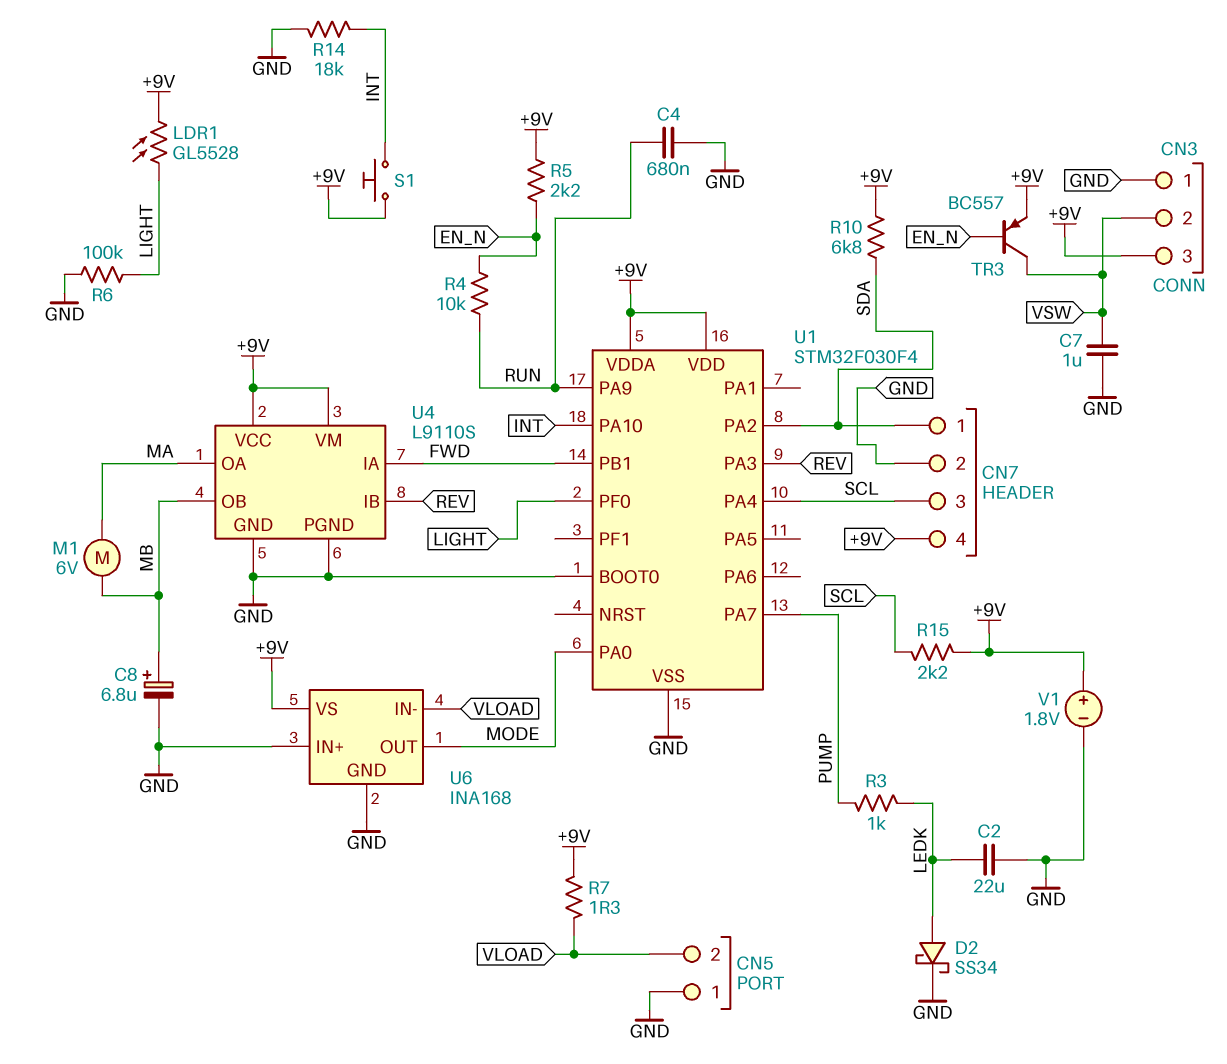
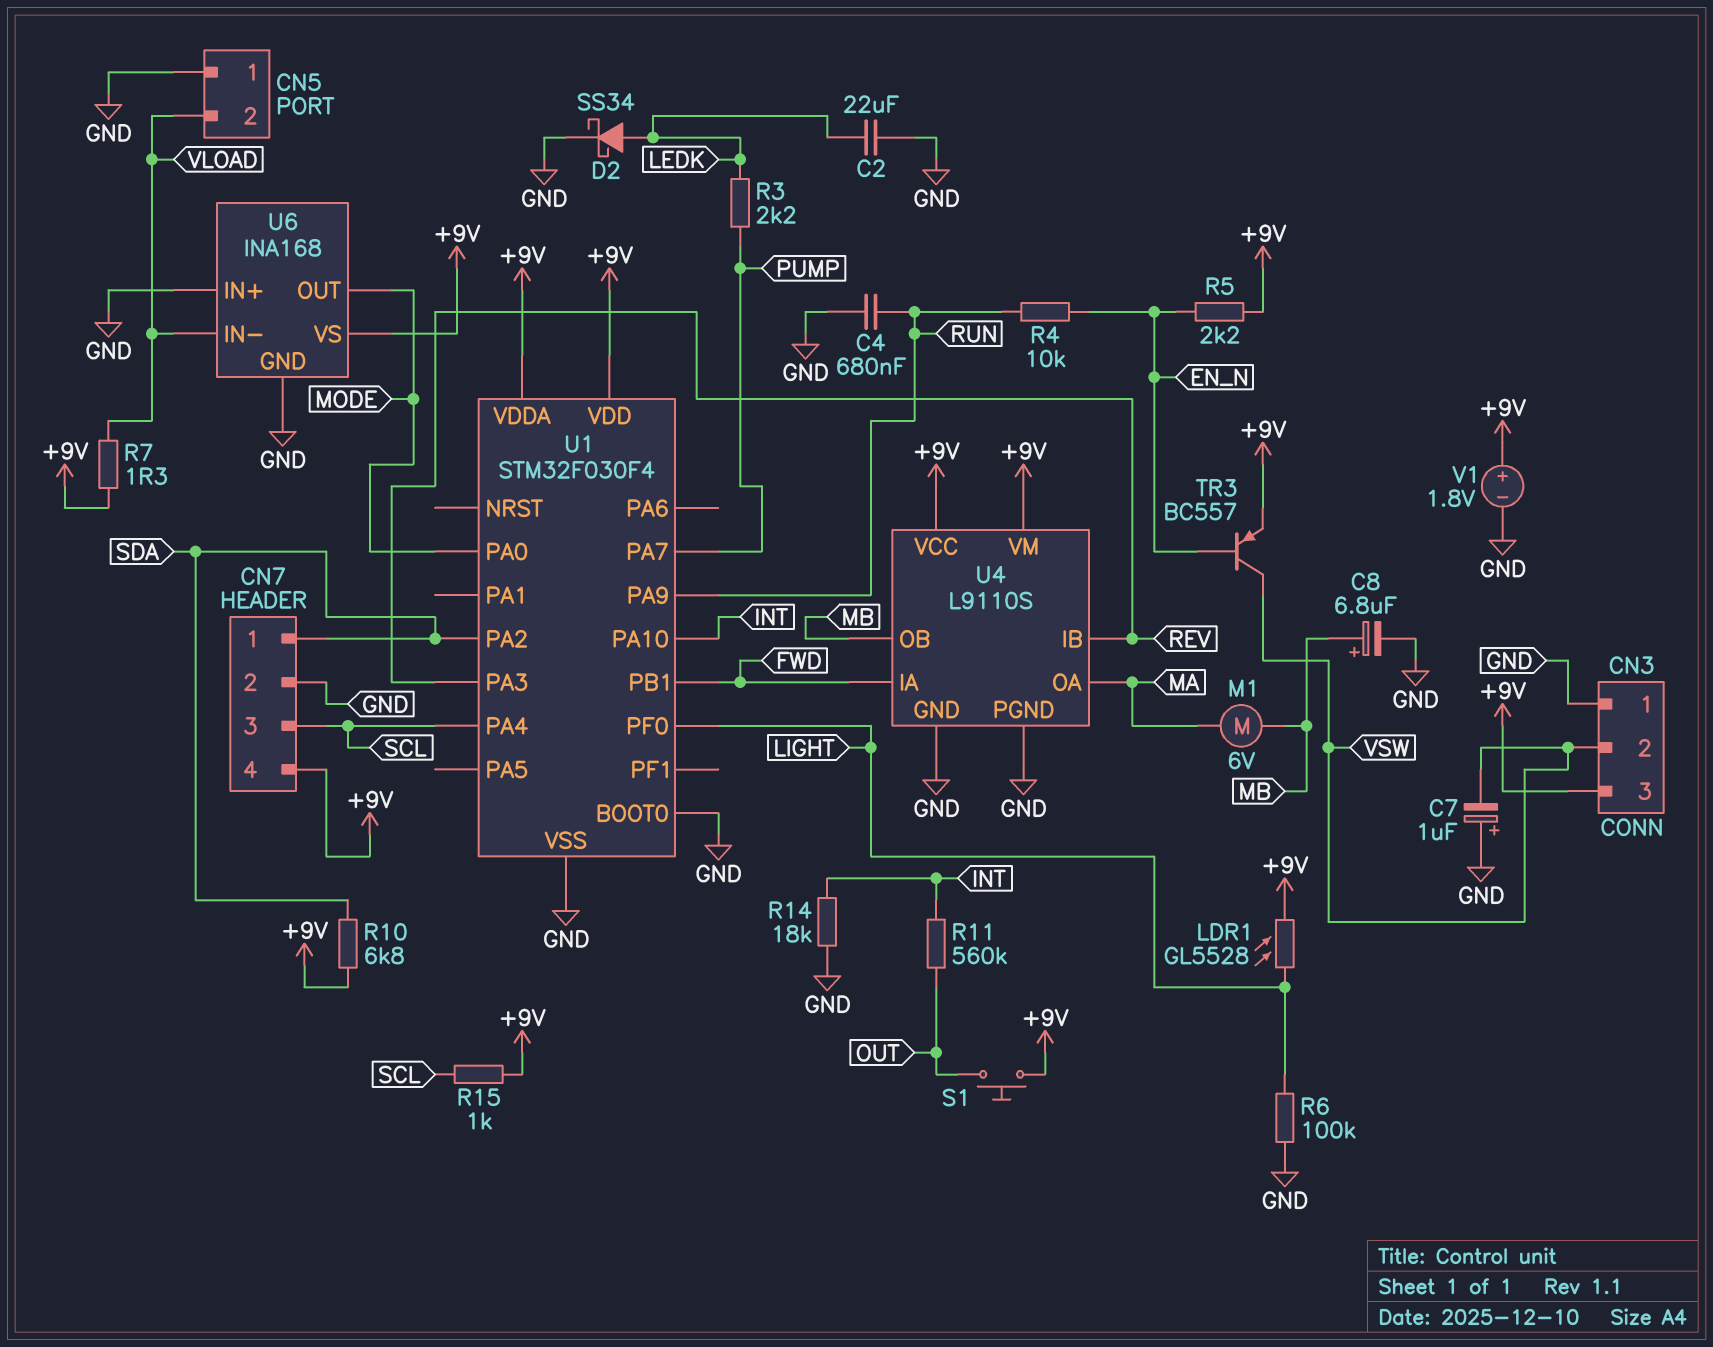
C7: 1uF (GND, VSW) -> 1uF (plus GND, minus VSW)
R3: 1k (LEDK, PUMP) -> 2.2k (LEDK, PUMP)
R11: none -> 560k (INT, OUT)
R15: 2.2k (+9V, SCL) -> 1k (+9V, SCL)
S1: button (+9V, INT) -> button (+9V, OUT)

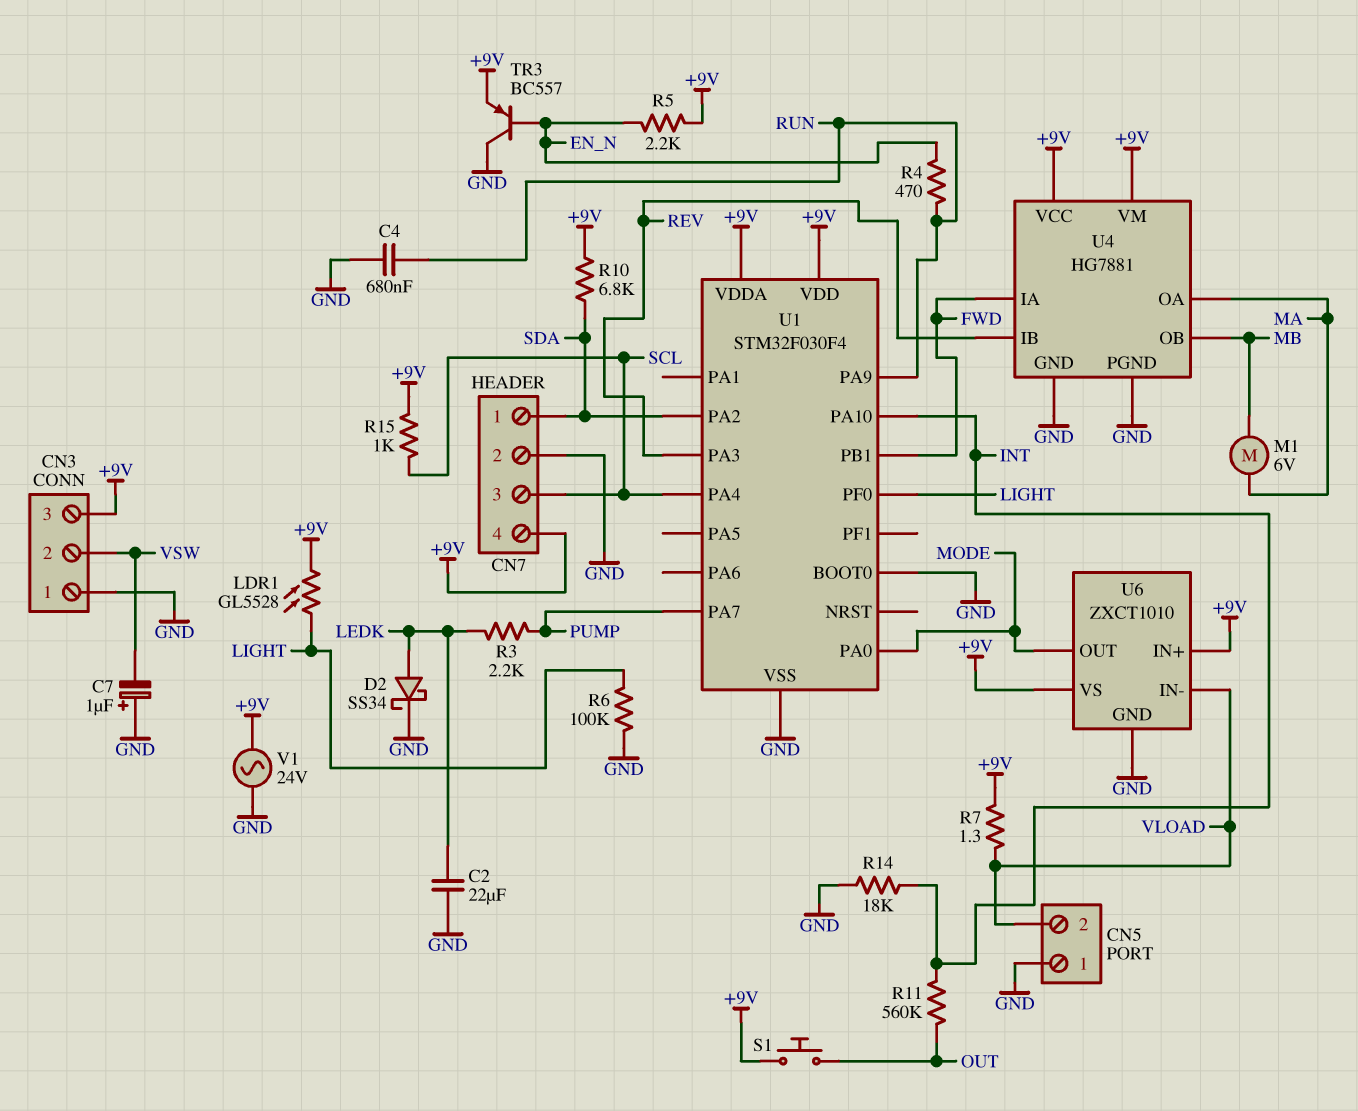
C8: 6.8uF (plus MB, minus GND) -> none
R4: 10k (EN_N, RUN) -> 470 (EN_N, RUN)
TR3: PNP BC557 (B EN_N, C VSW, E +9V) -> PNP BC557 (B EN_N, C GND, E +9V)
U4: L9110S -> HG7881
U6: INA168 -> ZXCT1010
U6 pin IN+: GND -> +9V
V1: 1.8V (plus +9V, minus GND) -> AC 24V (+9V, GND)

